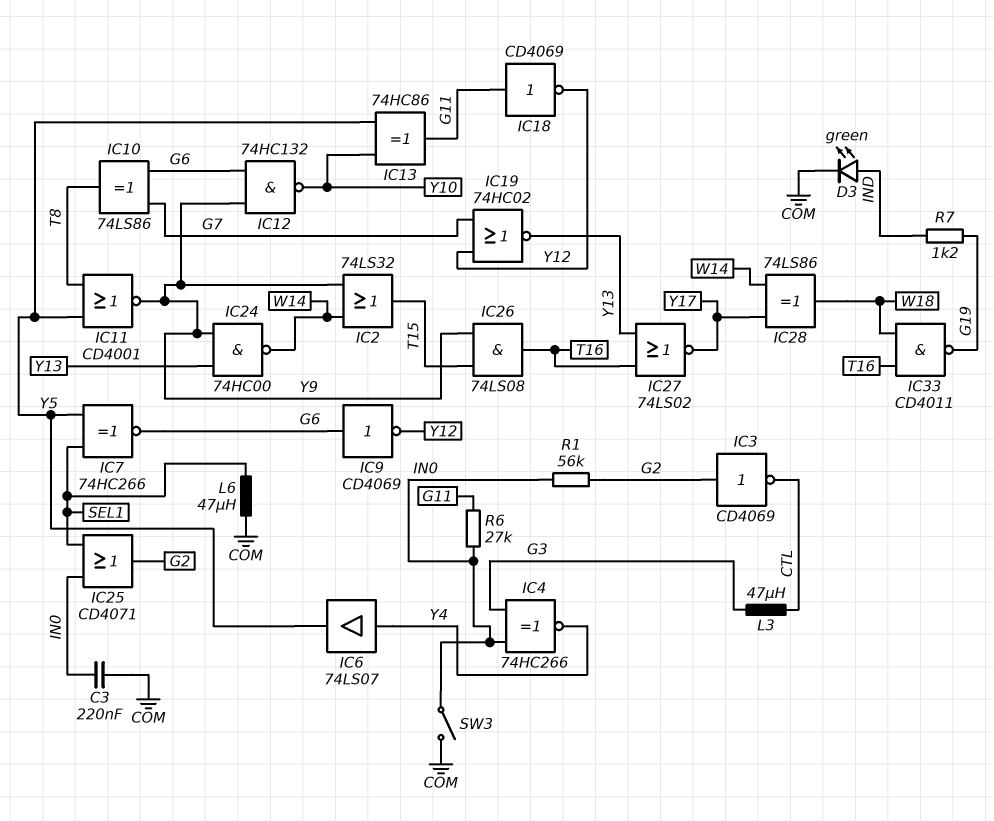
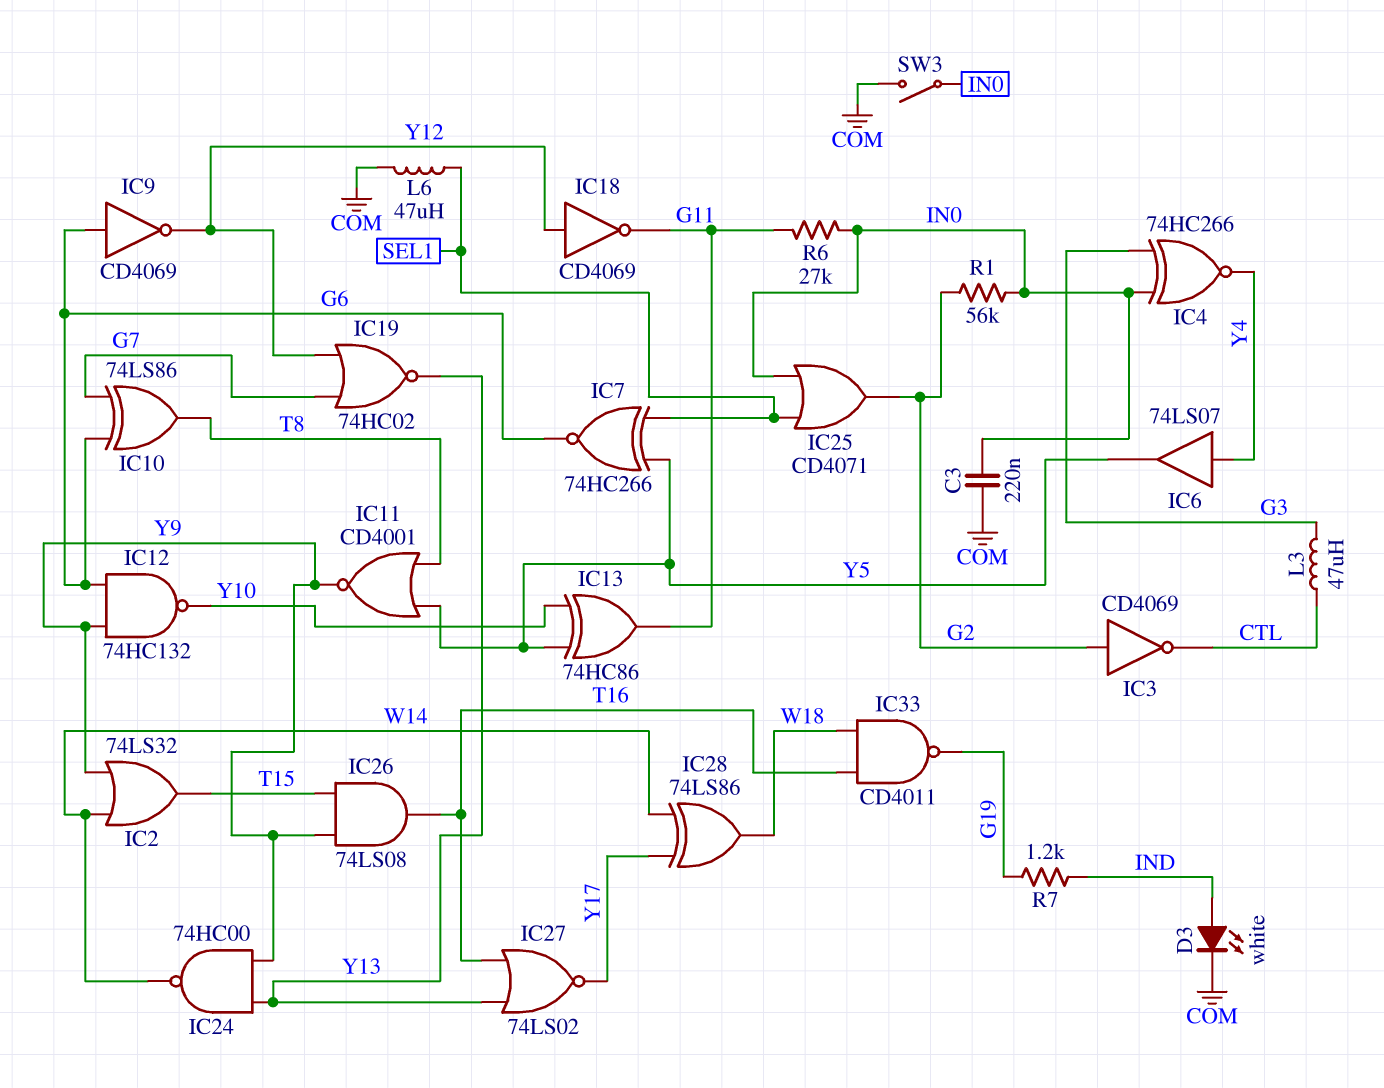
D3: LED green (A IND, K COM) -> LED white (A IND, K COM)
IC18: NOT CD4069 (in G11, out Y12) -> NOT CD4069 (in Y12, out G11)

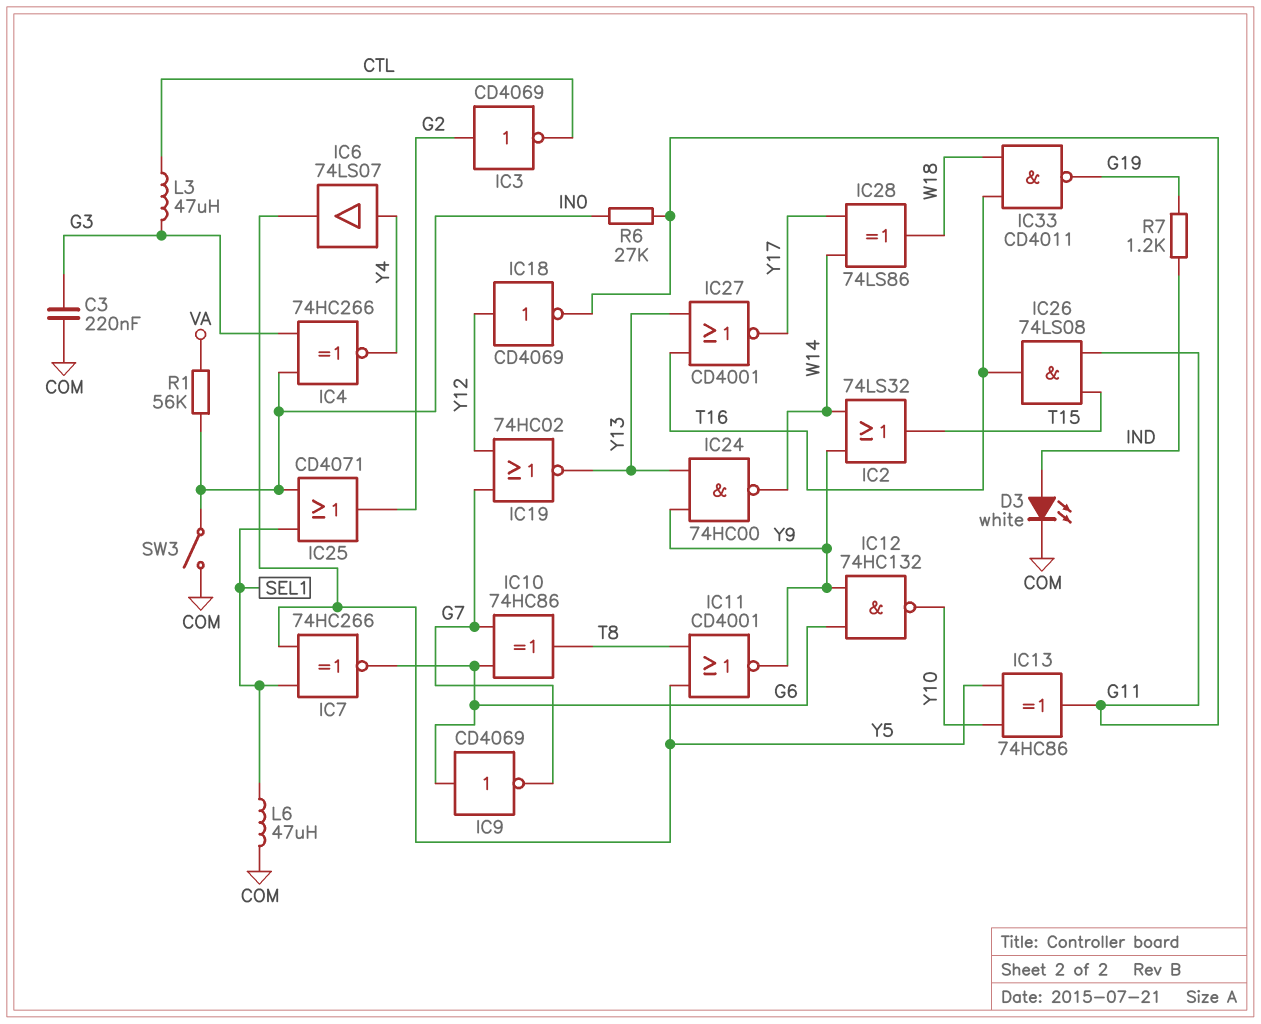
C3: 220nF (COM, IN0) -> 220nF (COM, G3)
IC9: NOT CD4069 (in G6, out Y12) -> NOT CD4069 (in G6, out G7)
IC10: XOR 74LS86 (in G6, in G7, out T8) -> XOR 74HC86 (in G6, in G7, out T8)
IC26: AND 74LS08 (in T15, in Y9, out T16) -> AND 74LS08 (in G11, in T15, out T16)
IC27: NOR 74LS02 (in T16, in Y13, out Y17) -> NOR CD4001 (in T16, in Y13, out Y17)
R1: 56k (G2, IN0) -> 56k (IN0, VA)

